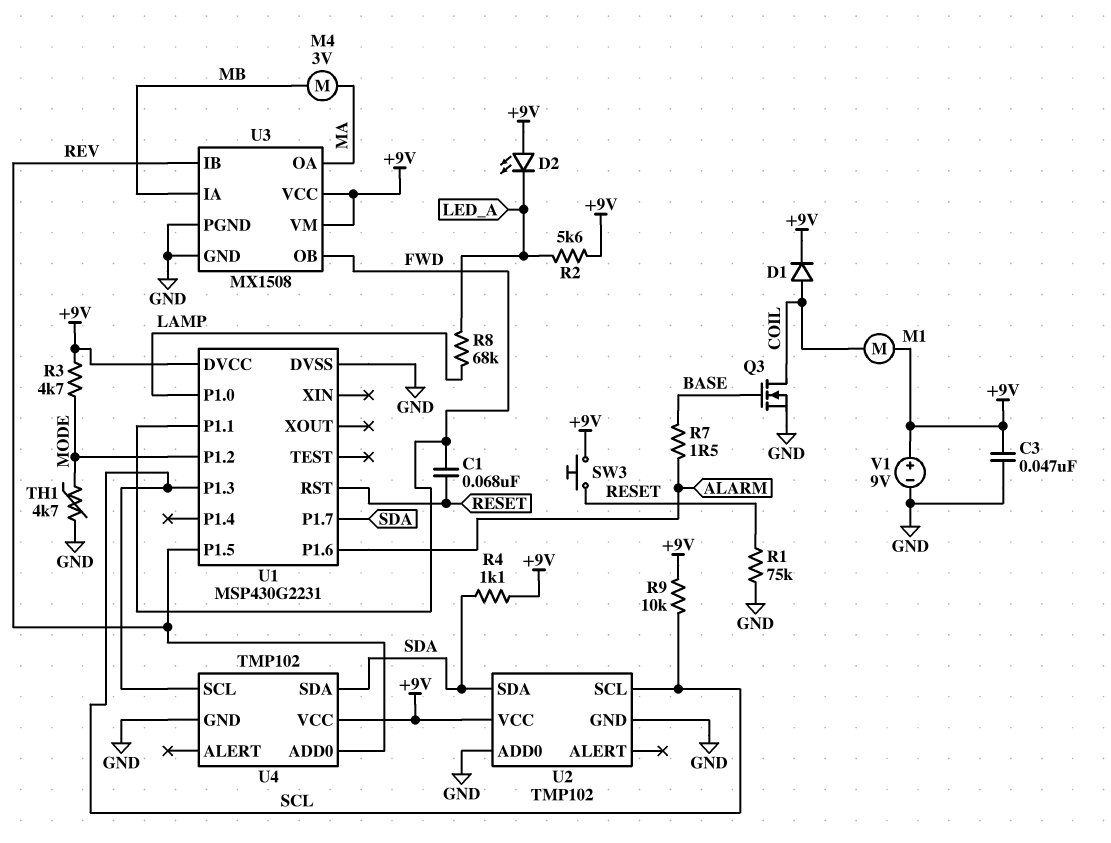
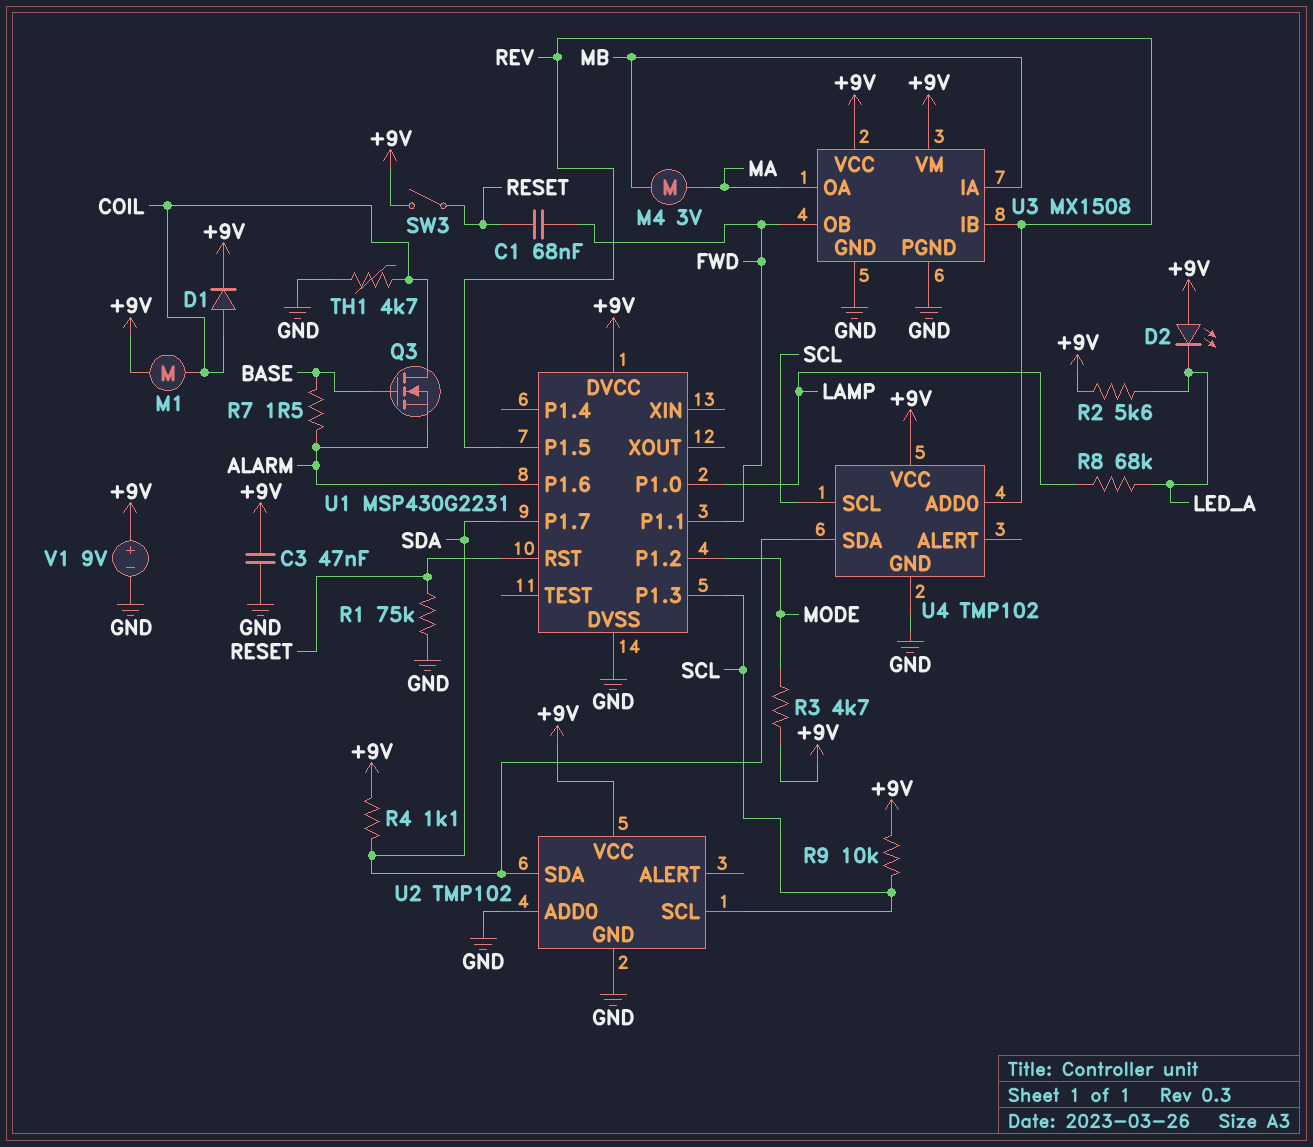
Q3: NMOS (G BASE, D COIL, S GND) -> NMOS (G BASE, D COIL, S ALARM)
SW3: button (+9V, RESET) -> switch (+9V, RESET)
TH1: 4.7k (GND, MODE) -> 4.7k (COIL, GND)

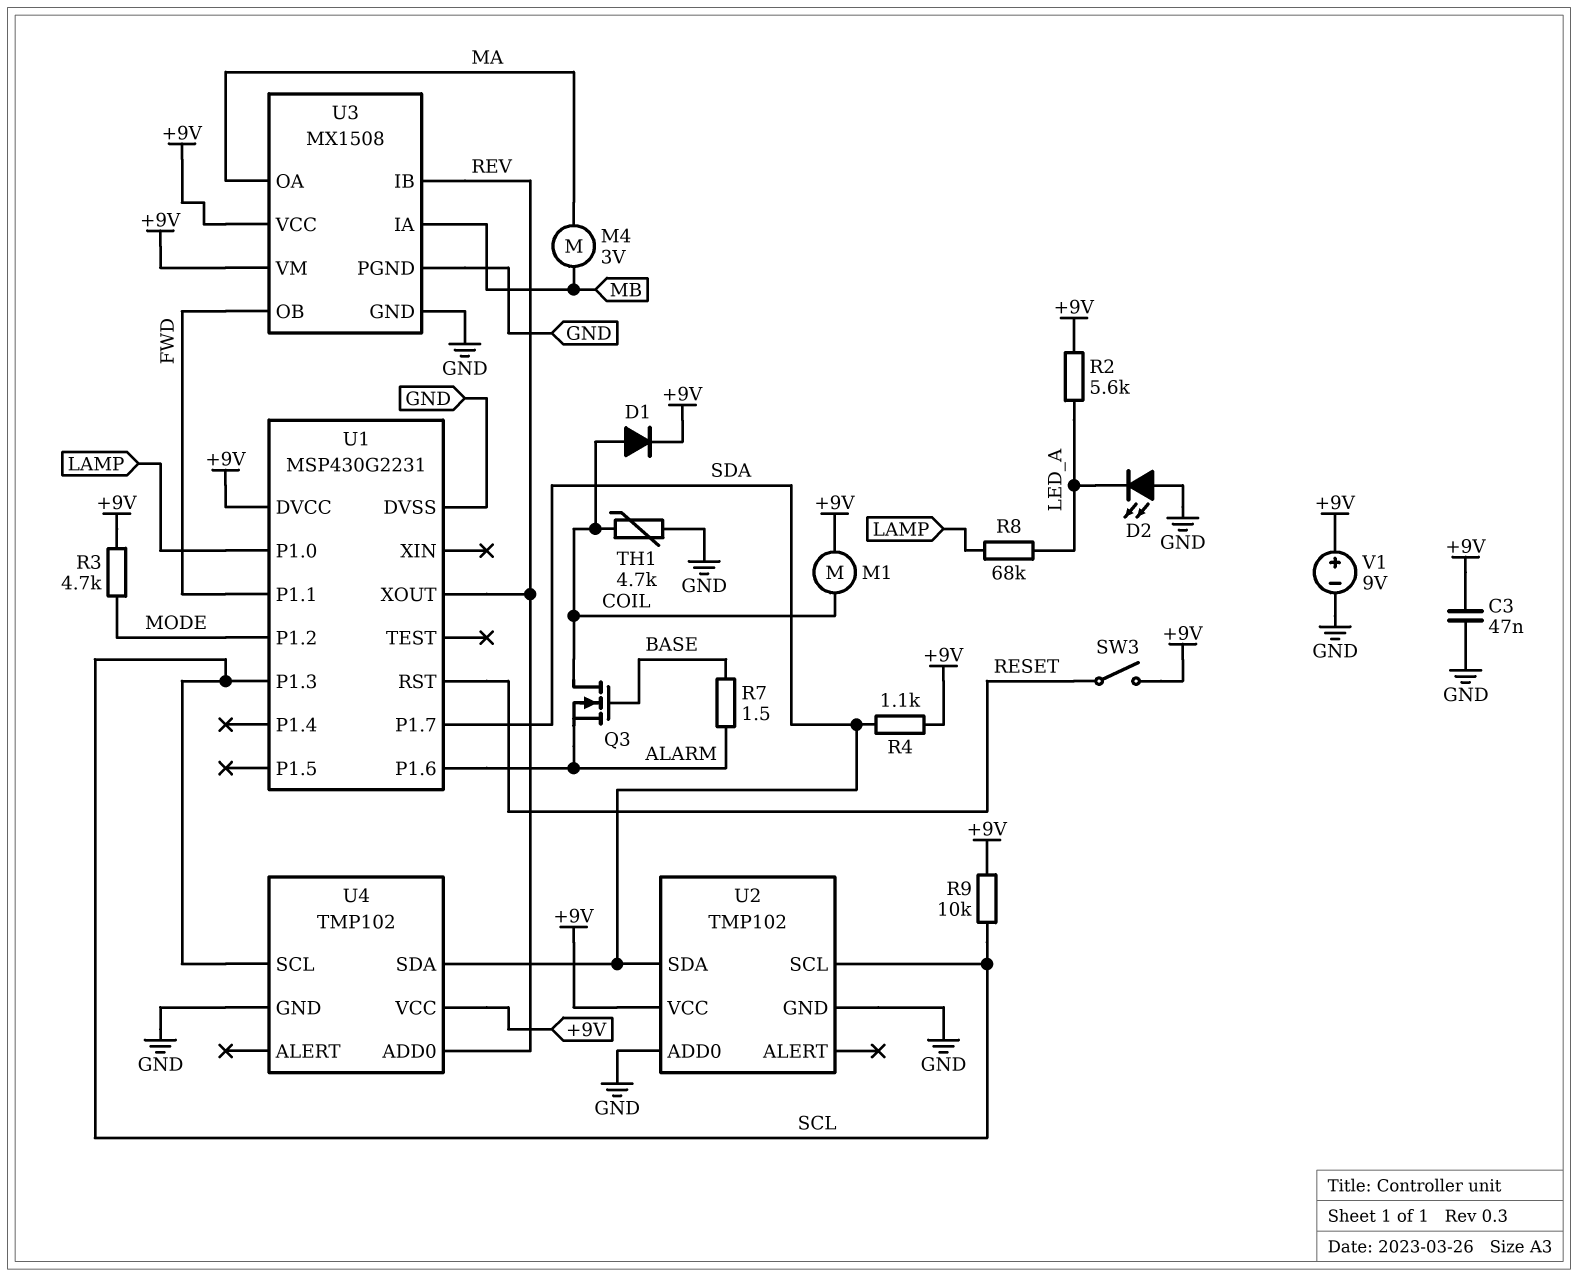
C1: 68nF (FWD, RESET) -> none
D2: LED (A +9V, K LED_A) -> LED (A GND, K LED_A)
R1: 75k (GND, RESET) -> none
U1 pin P1.5: REV -> none
U1 pin XOUT: none -> REV

